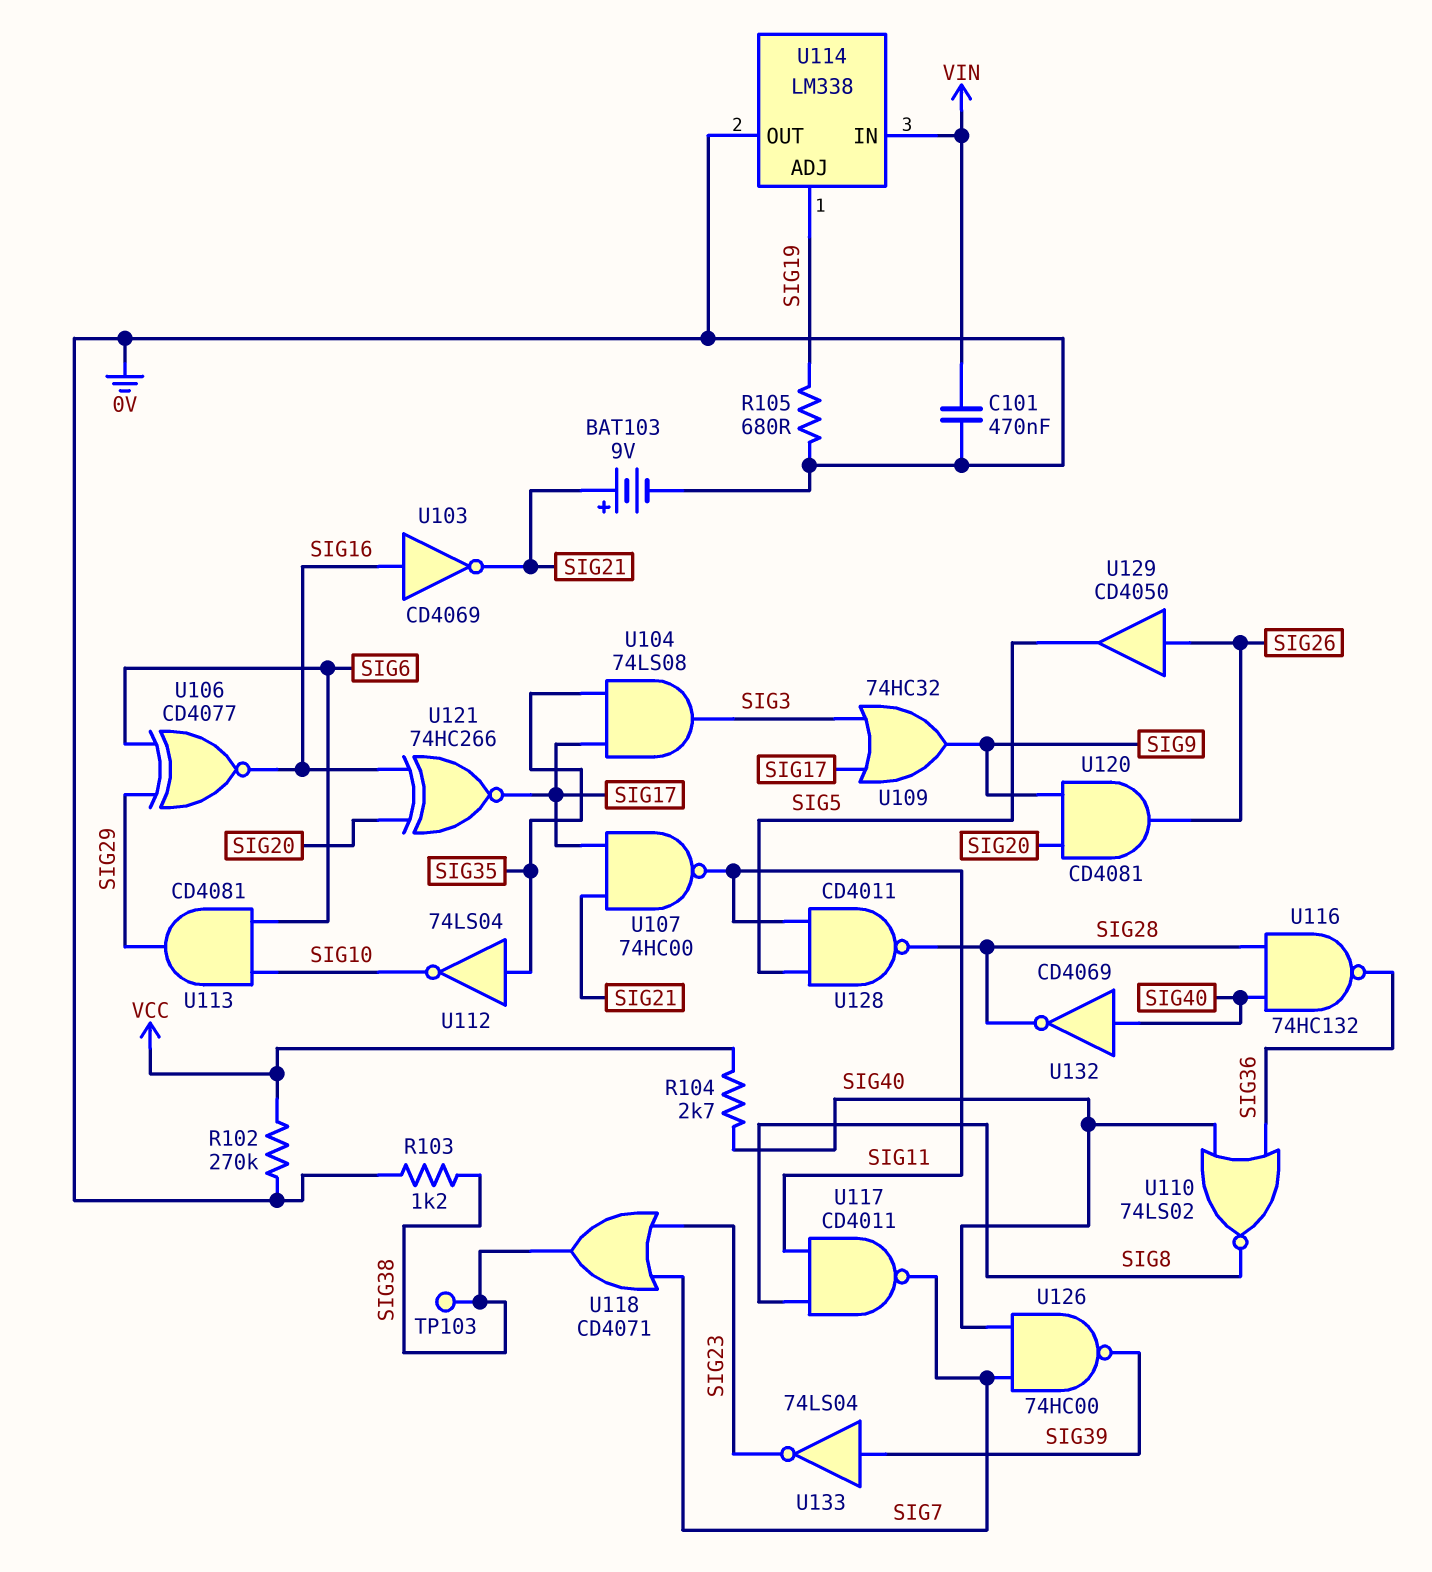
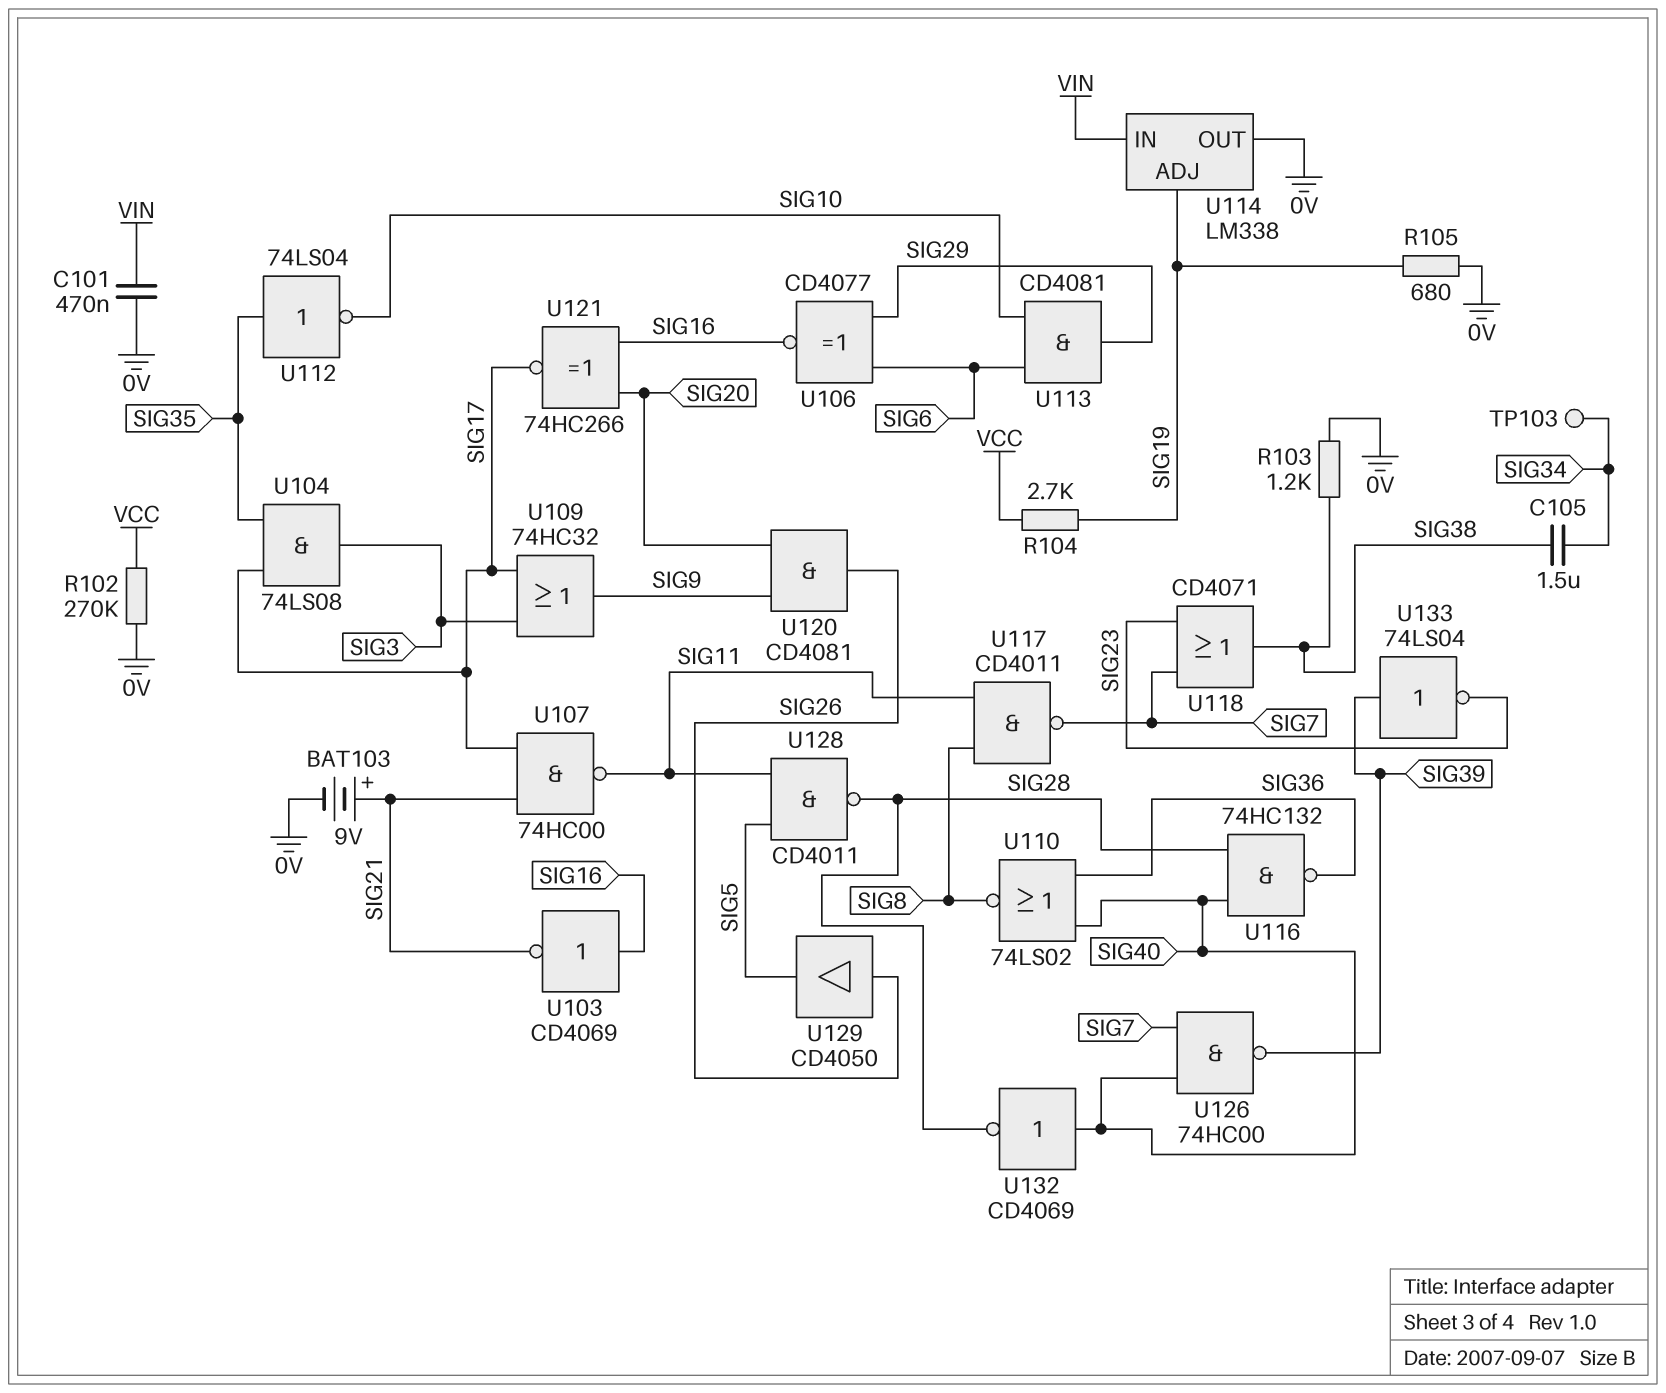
C105: none -> 1.5uF (SIG34, SIG38)
R104: 2.7k (SIG40, VCC) -> 2.7k (SIG19, VCC)
TP103: test point (SIG38) -> test point (SIG34)

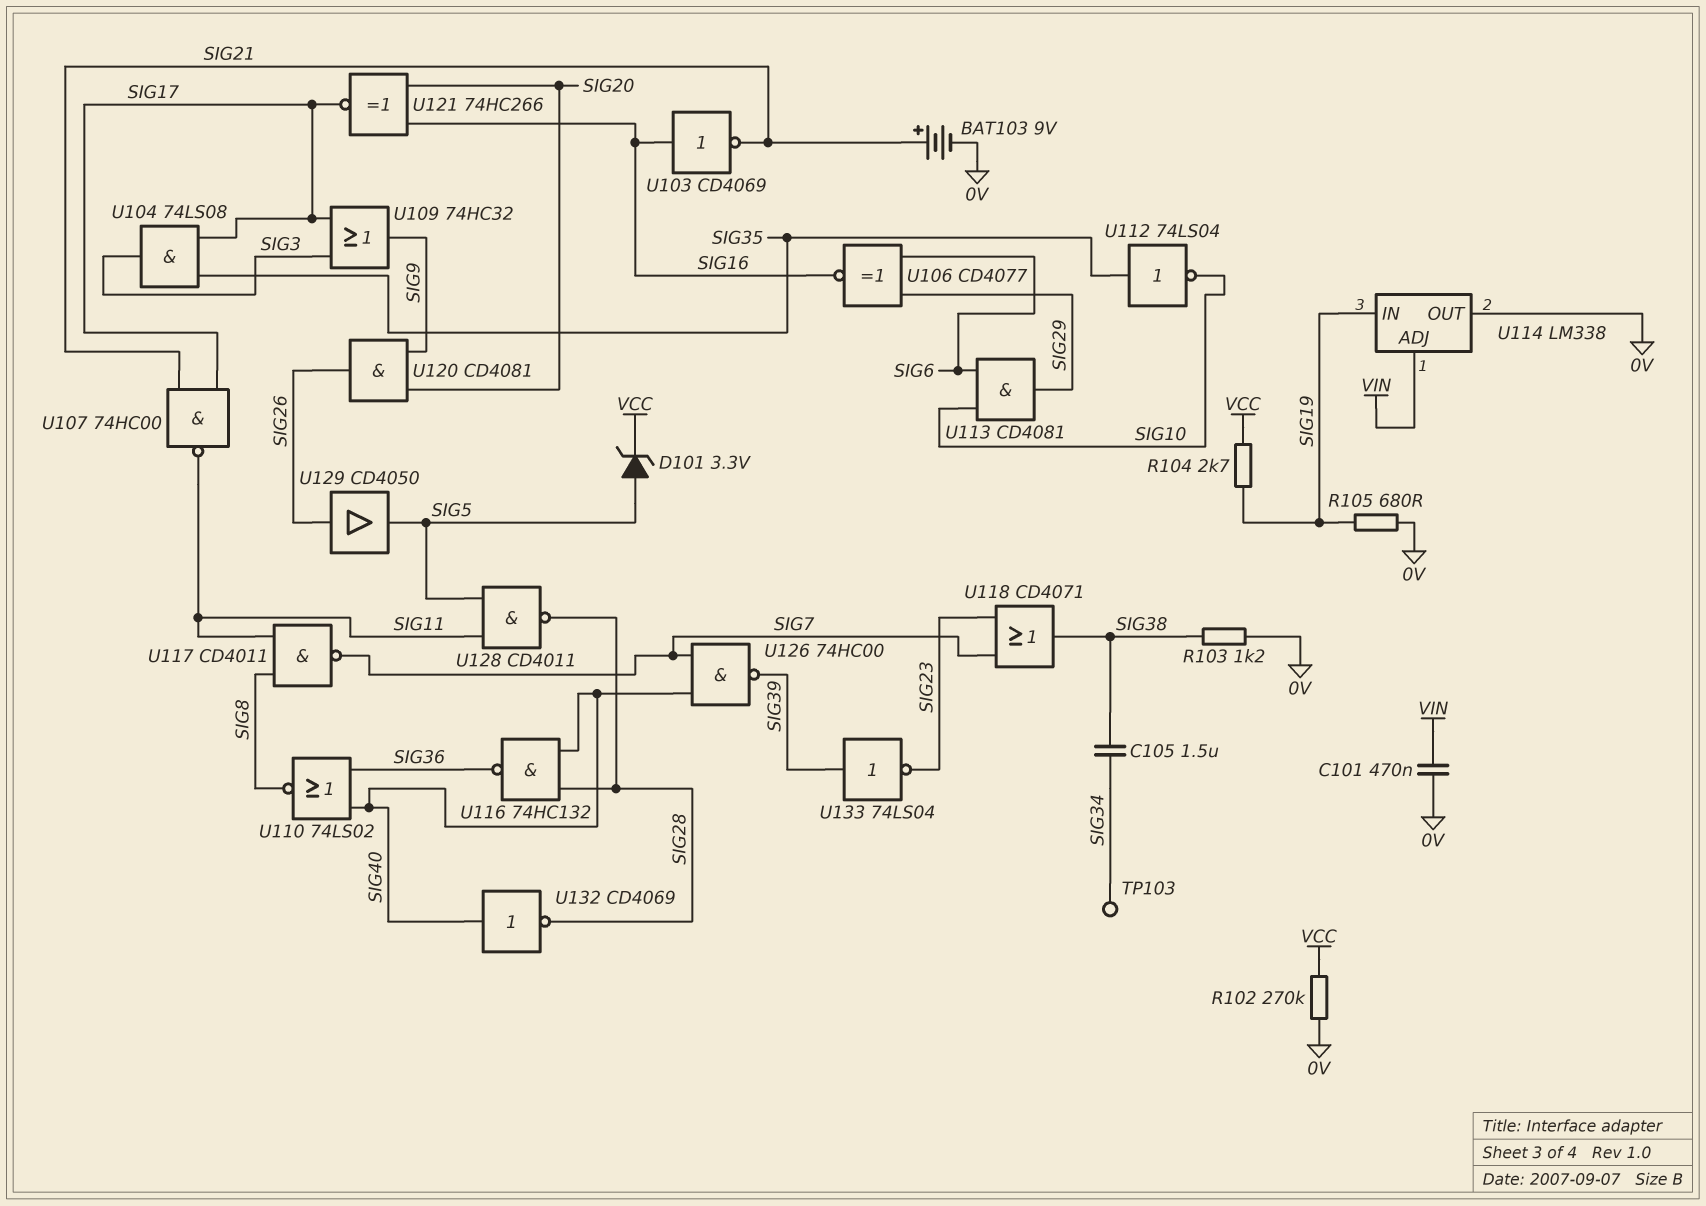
D101: none -> zener 3.3V (A SIG5, K VCC)
U114 pin ADJ: SIG19 -> VIN
U114 pin IN: VIN -> SIG19

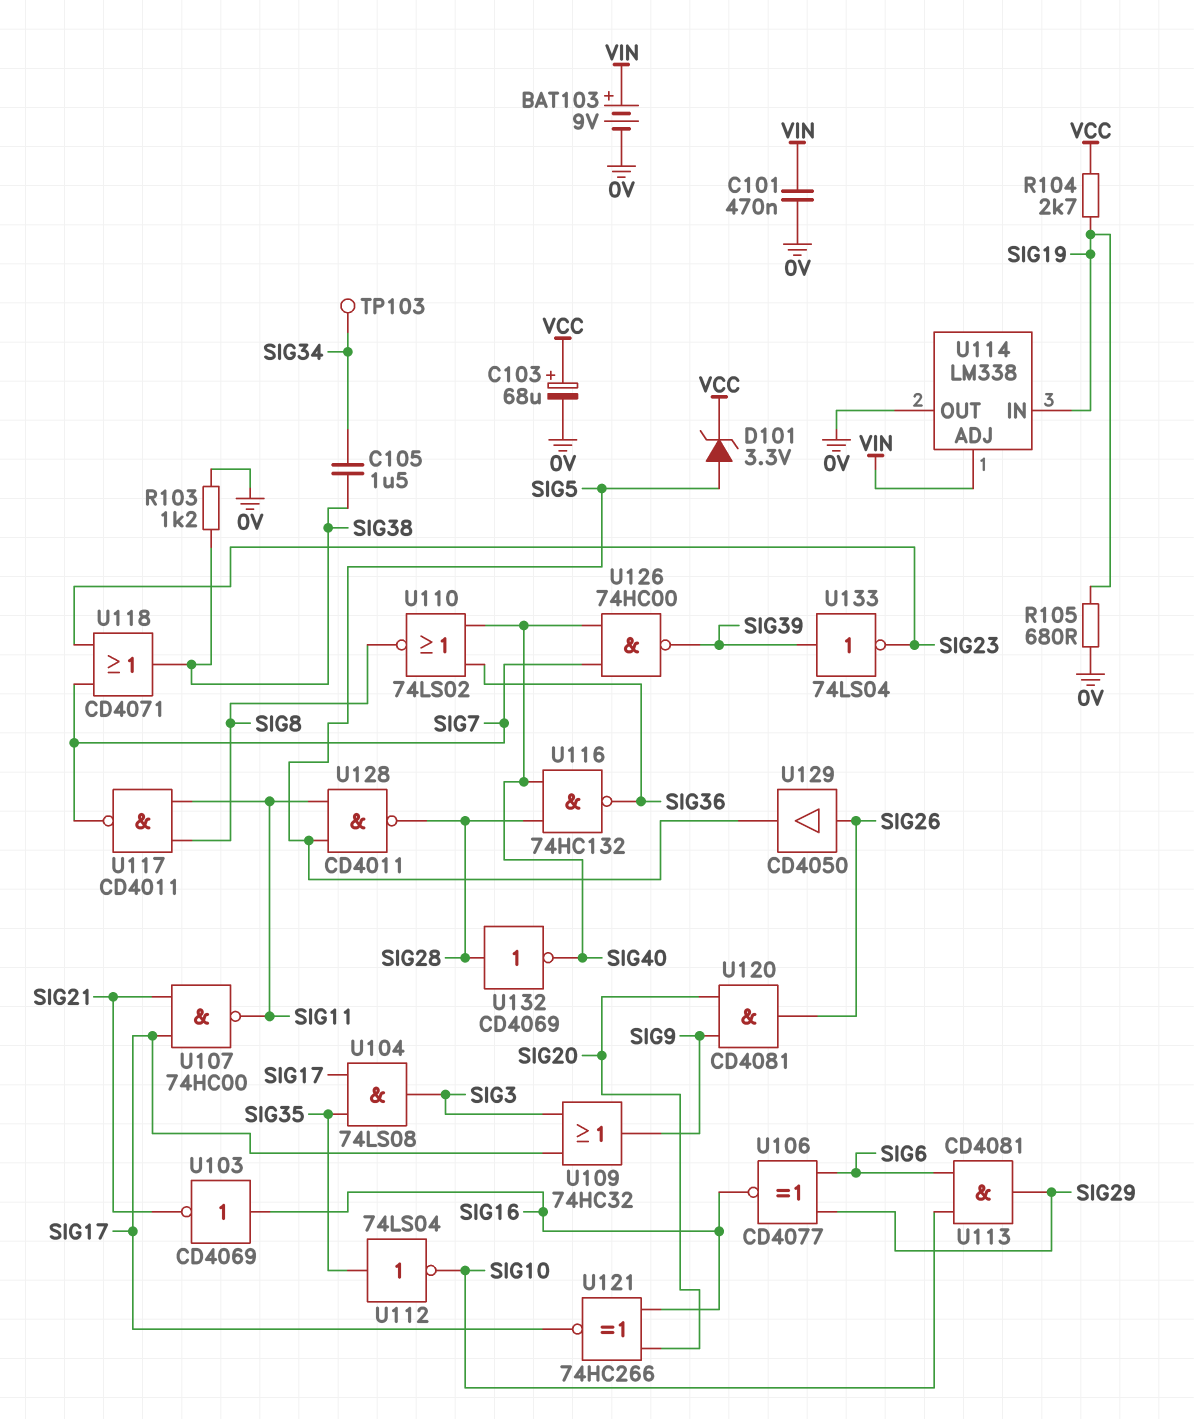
BAT103: 9V (plus SIG21, minus 0V) -> 9V (plus VIN, minus 0V)
C103: none -> 68uF (plus VCC, minus 0V)
R102: 270k (0V, VCC) -> none
U132: NOT CD4069 (in SIG40, out SIG28) -> NOT CD4069 (in SIG28, out SIG40)

